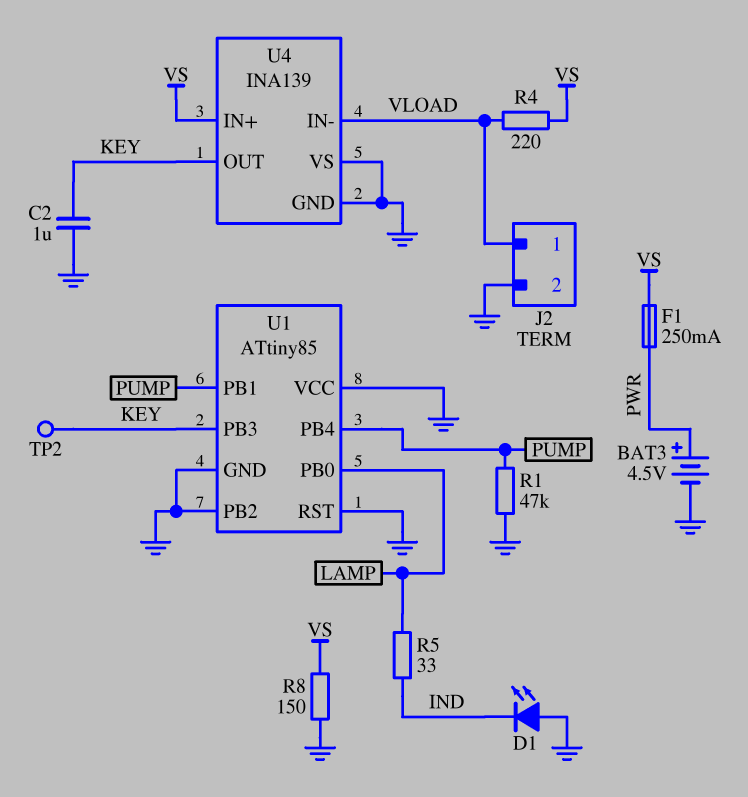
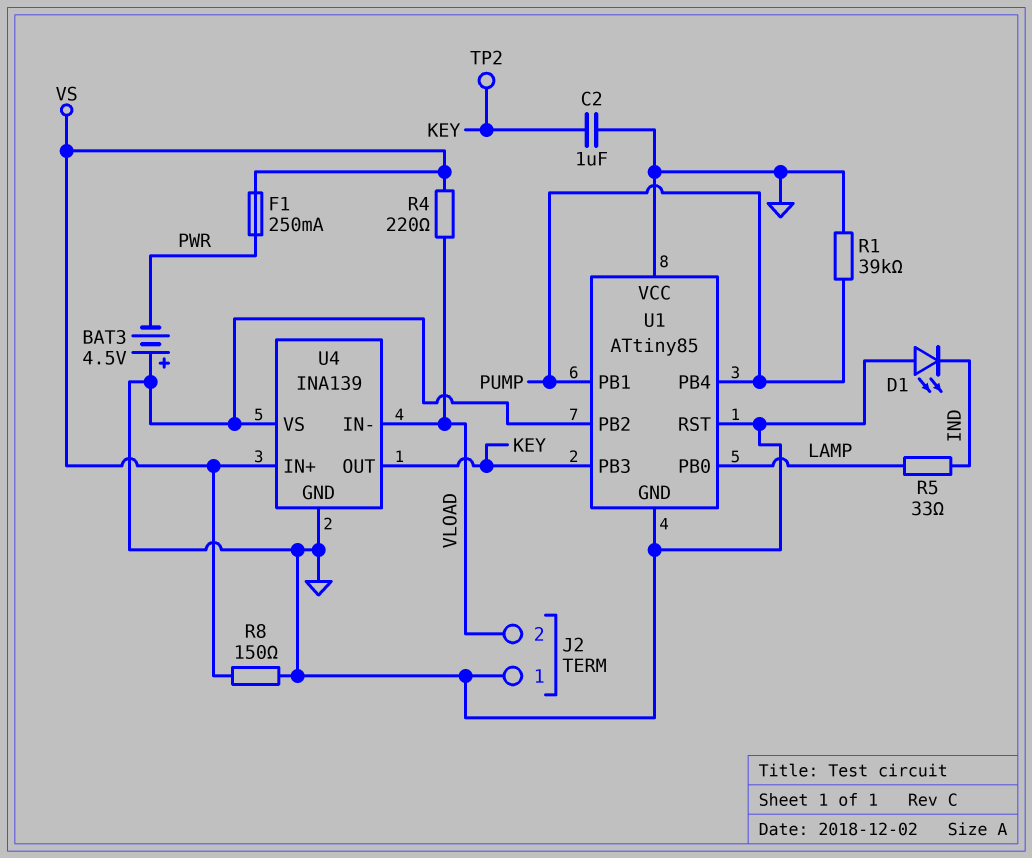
BAT3: 4.5V (plus PWR, minus GND) -> 4.5V (plus GND, minus PWR)
J2 pin 1: VLOAD -> GND
J2 pin 2: GND -> VLOAD
R1: 47k (GND, PUMP) -> 39k (GND, PUMP)

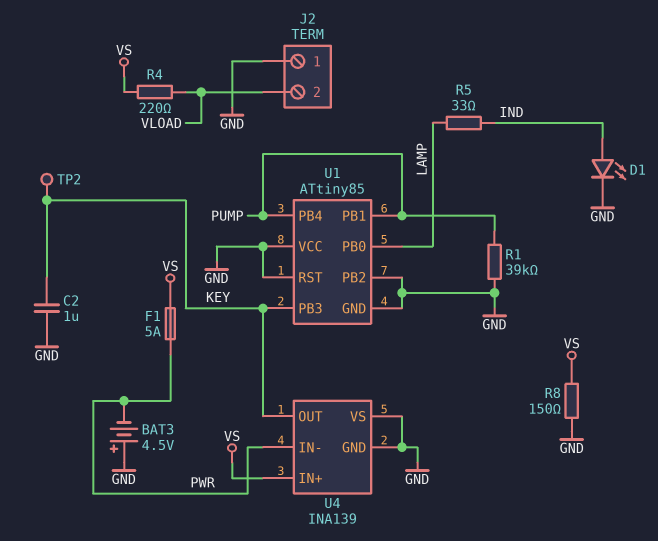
D1: LED (A GND, K IND) -> LED (A IND, K GND)
F1: 250mA (PWR, VS) -> 5A (PWR, VS)
U4 pin IN-: VLOAD -> PWR

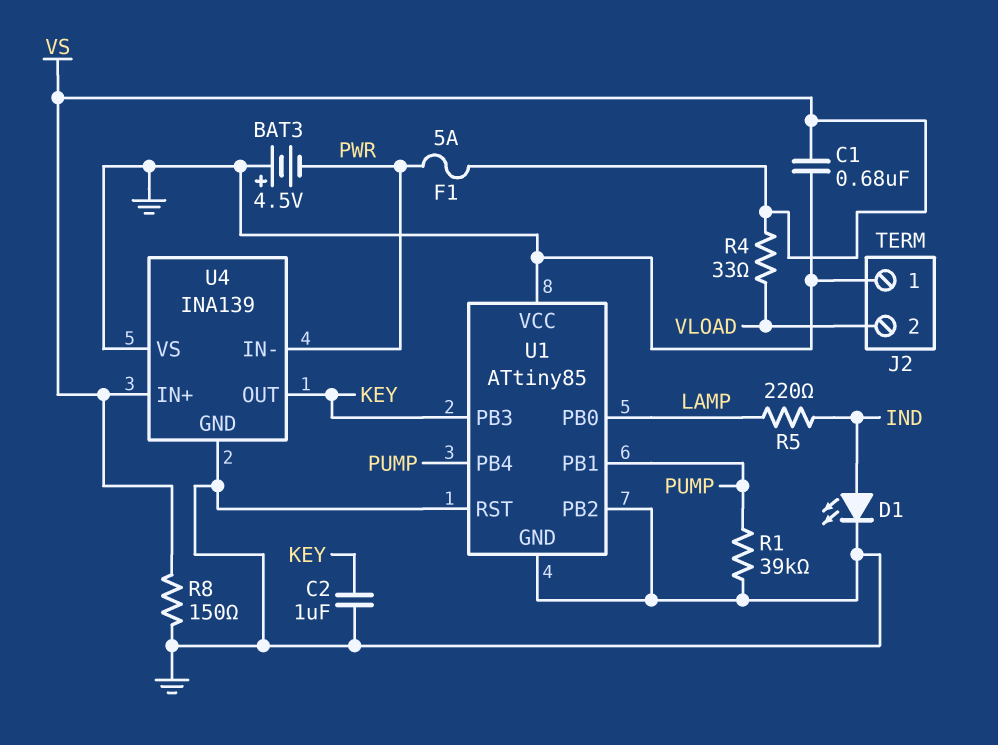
C1: none -> 680nF (GND, VS)
R4: 220 (VLOAD, VS) -> 33 (VLOAD, VS)
R5: 33 (IND, LAMP) -> 220 (IND, LAMP)
TP2: test point (KEY) -> none

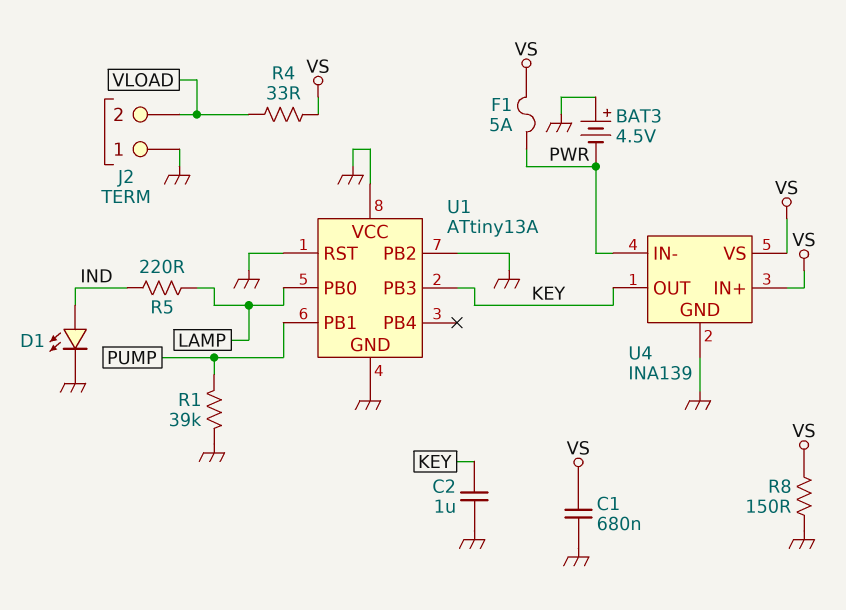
U1: ATtiny85 -> ATtiny13A
U1 pin PB4: PUMP -> none
U4 pin VS: GND -> VS

